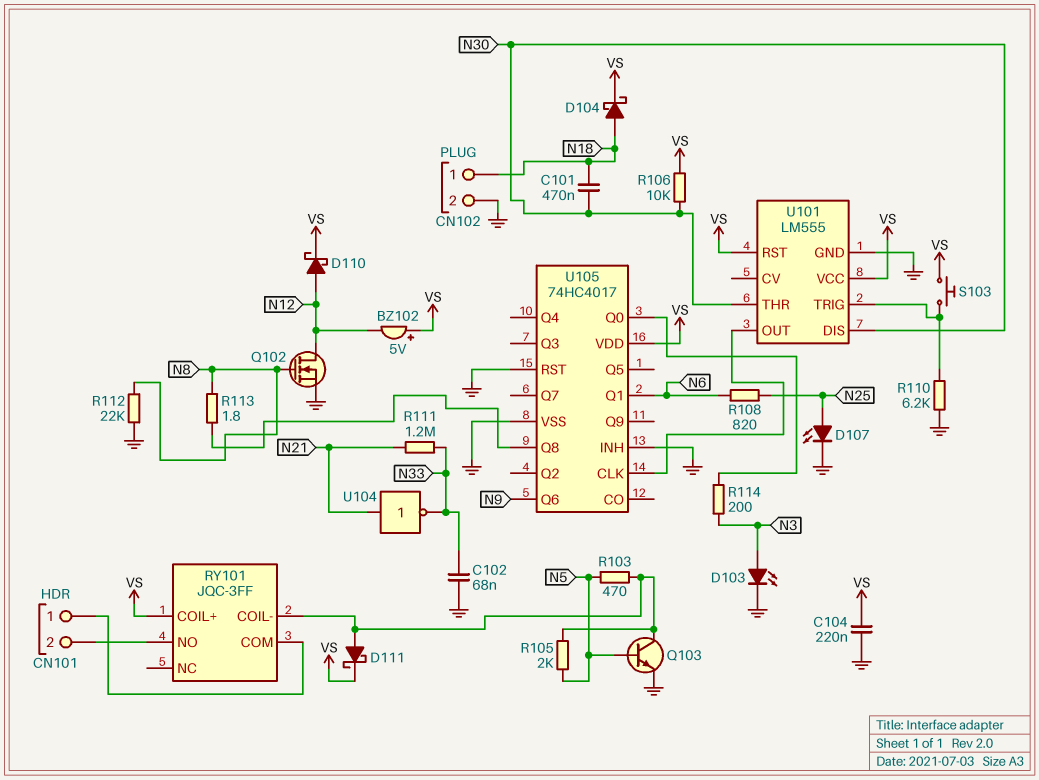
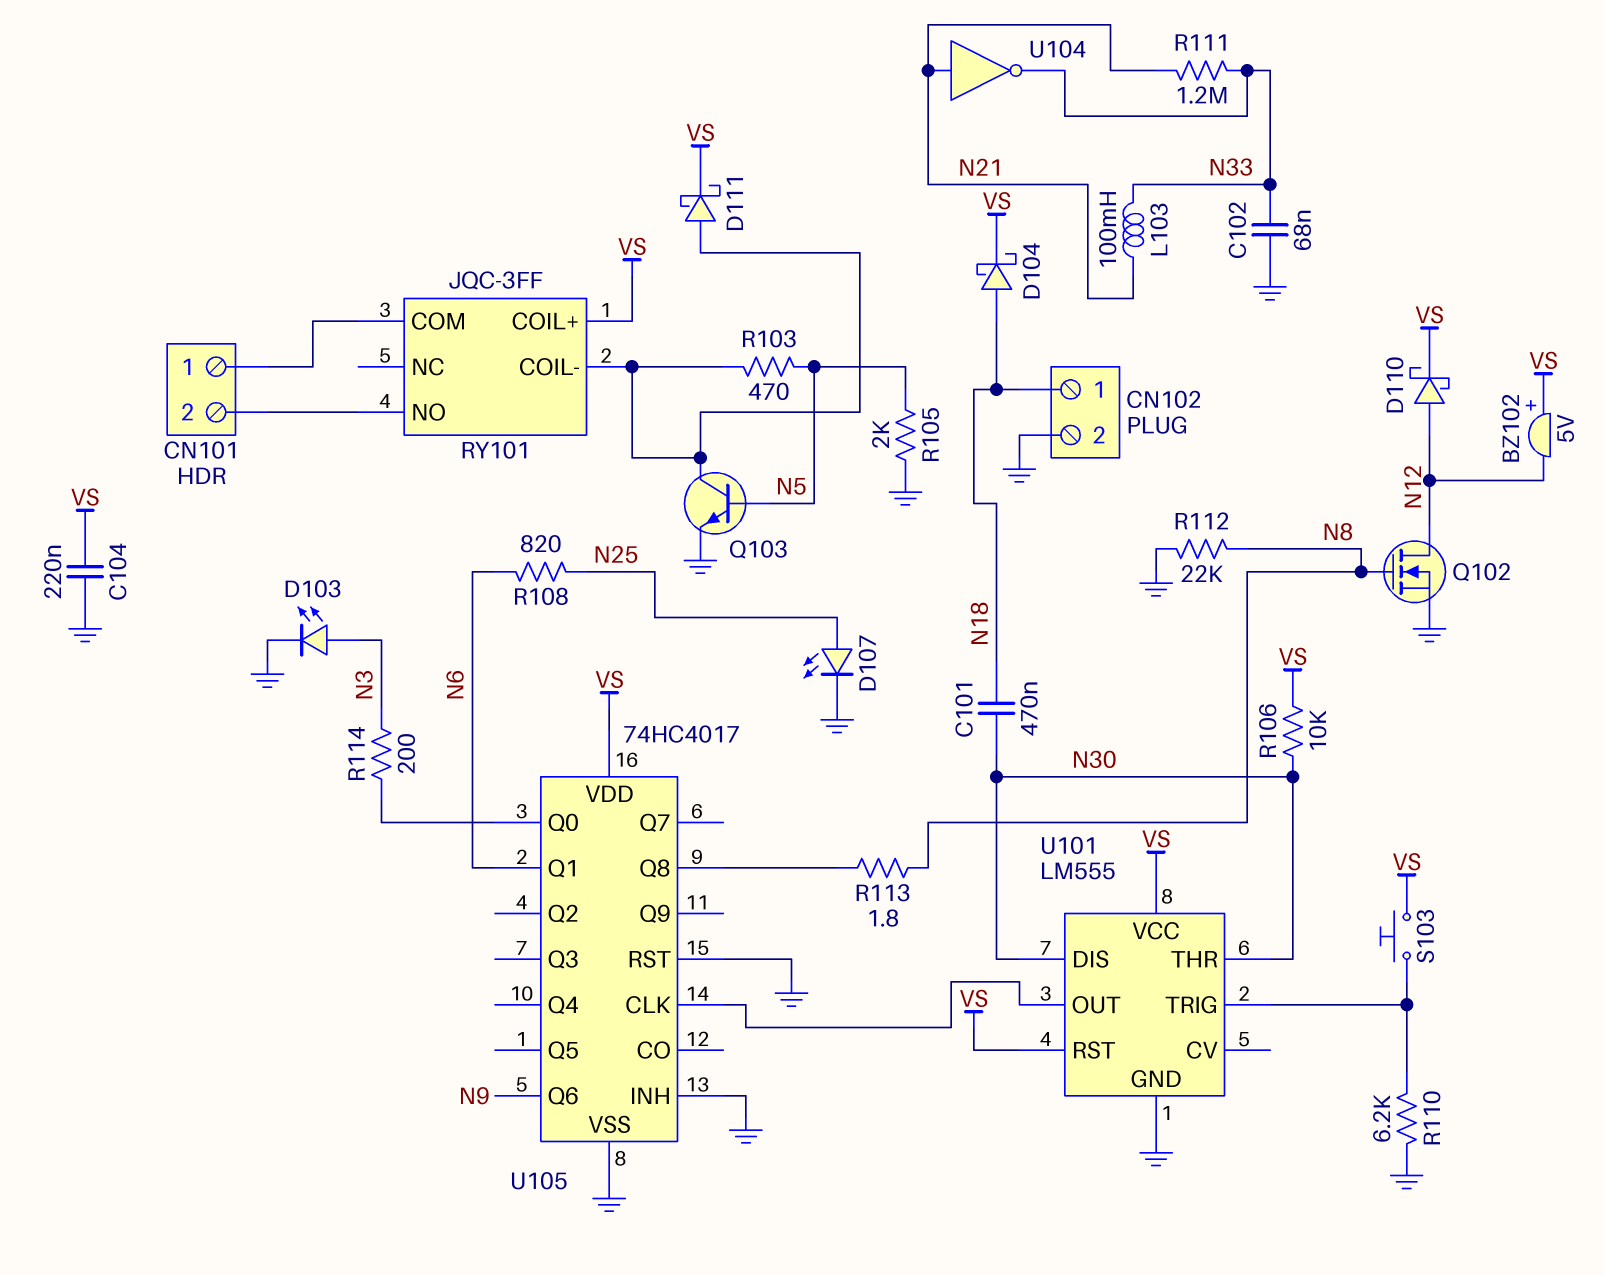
L103: none -> 100mH (N21, N33)
R105: 2k (N5, RY101/COIL-) -> 2k (GND, N5)

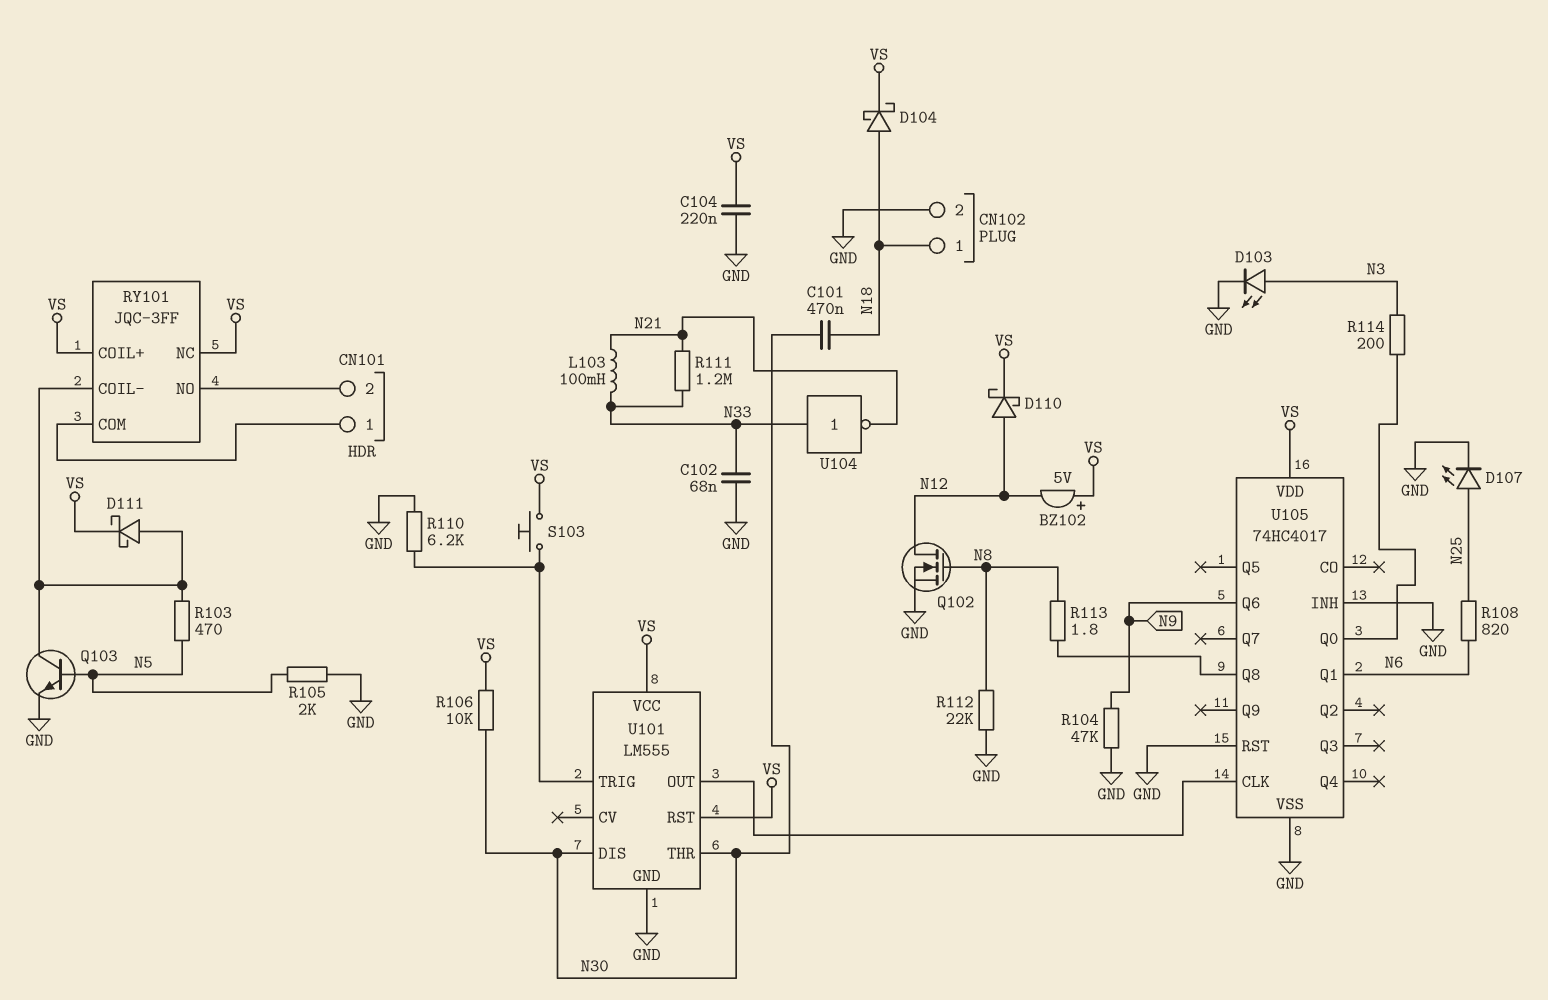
R104: none -> 47k (GND, N9)
RY101 pin NC: none -> VS
U104: NOT (in N21, out N33) -> NOT (in N33, out N21)

